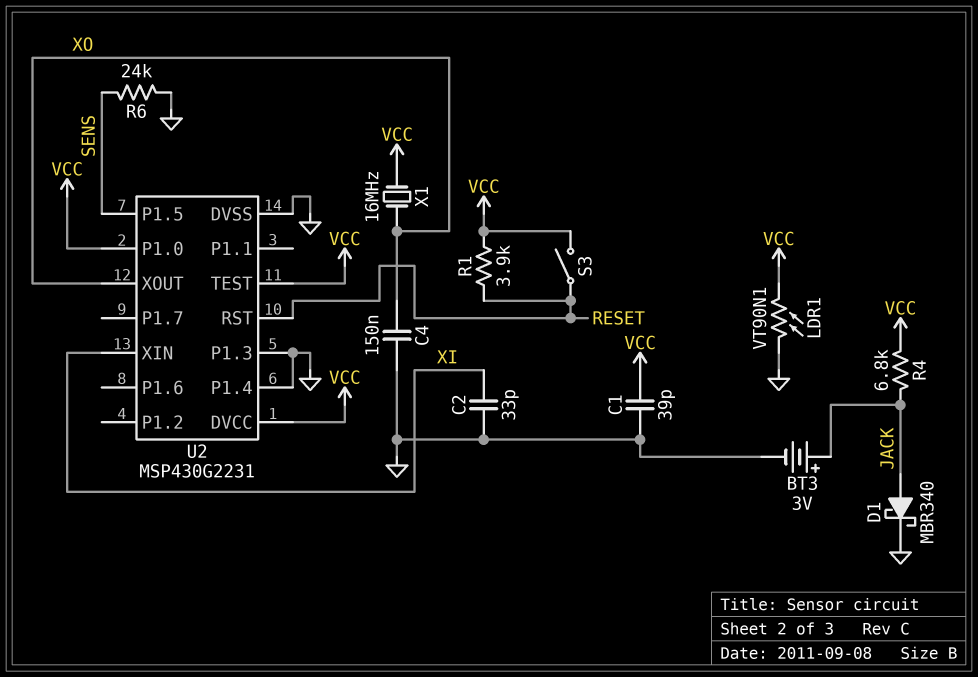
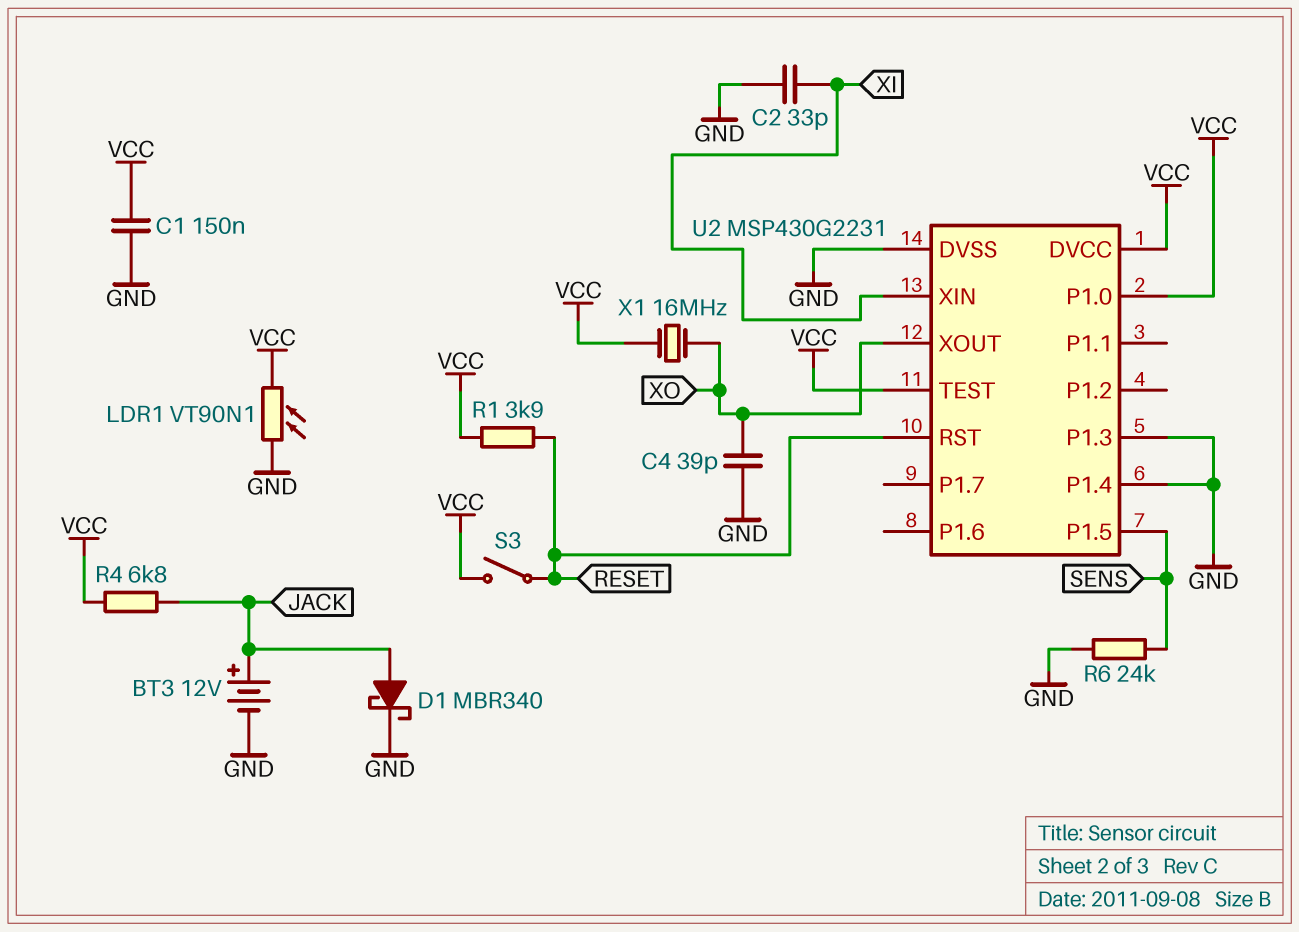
BT3: 3V (plus JACK, minus GND) -> 12V (plus JACK, minus GND)
C1: 39pF (GND, VCC) -> 150nF (GND, VCC)
C4: 150nF (GND, XO) -> 39pF (GND, XO)

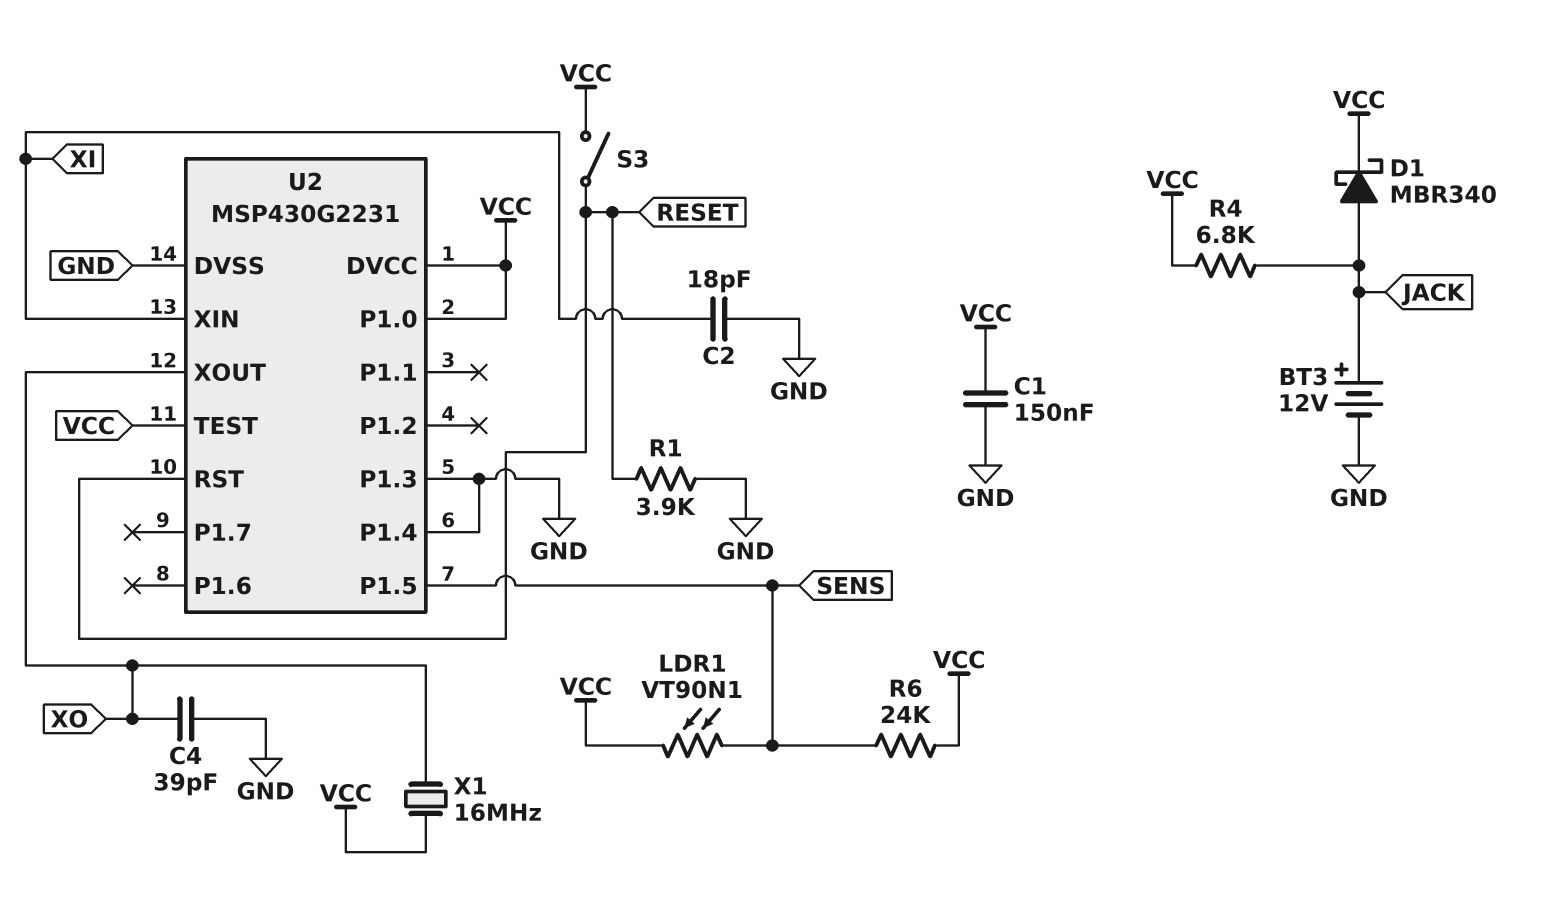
C2: 33pF (GND, XI) -> 18pF (GND, XI)
D1: schottky MBR340 (A JACK, K GND) -> schottky MBR340 (A JACK, K VCC)
LDR1: VT90N1 (GND, VCC) -> VT90N1 (SENS, VCC)
R1: 3.9k (RESET, VCC) -> 3.9k (GND, RESET)
R6: 24k (GND, SENS) -> 24k (SENS, VCC)

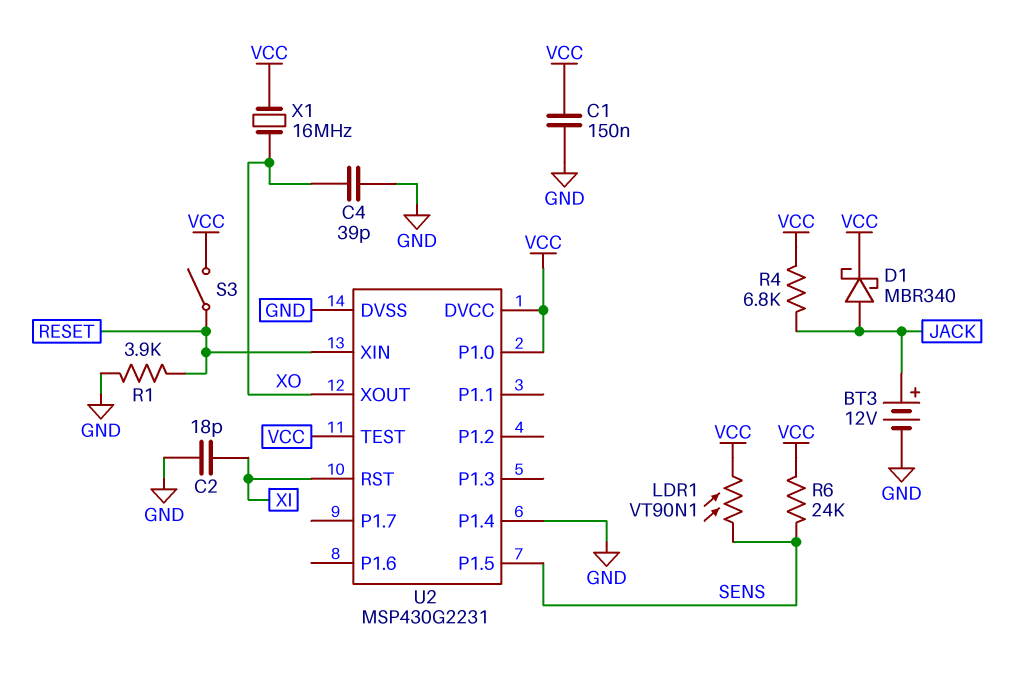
U2 pin P1.3: GND -> none
U2 pin RST: RESET -> XI
U2 pin XIN: XI -> RESET

